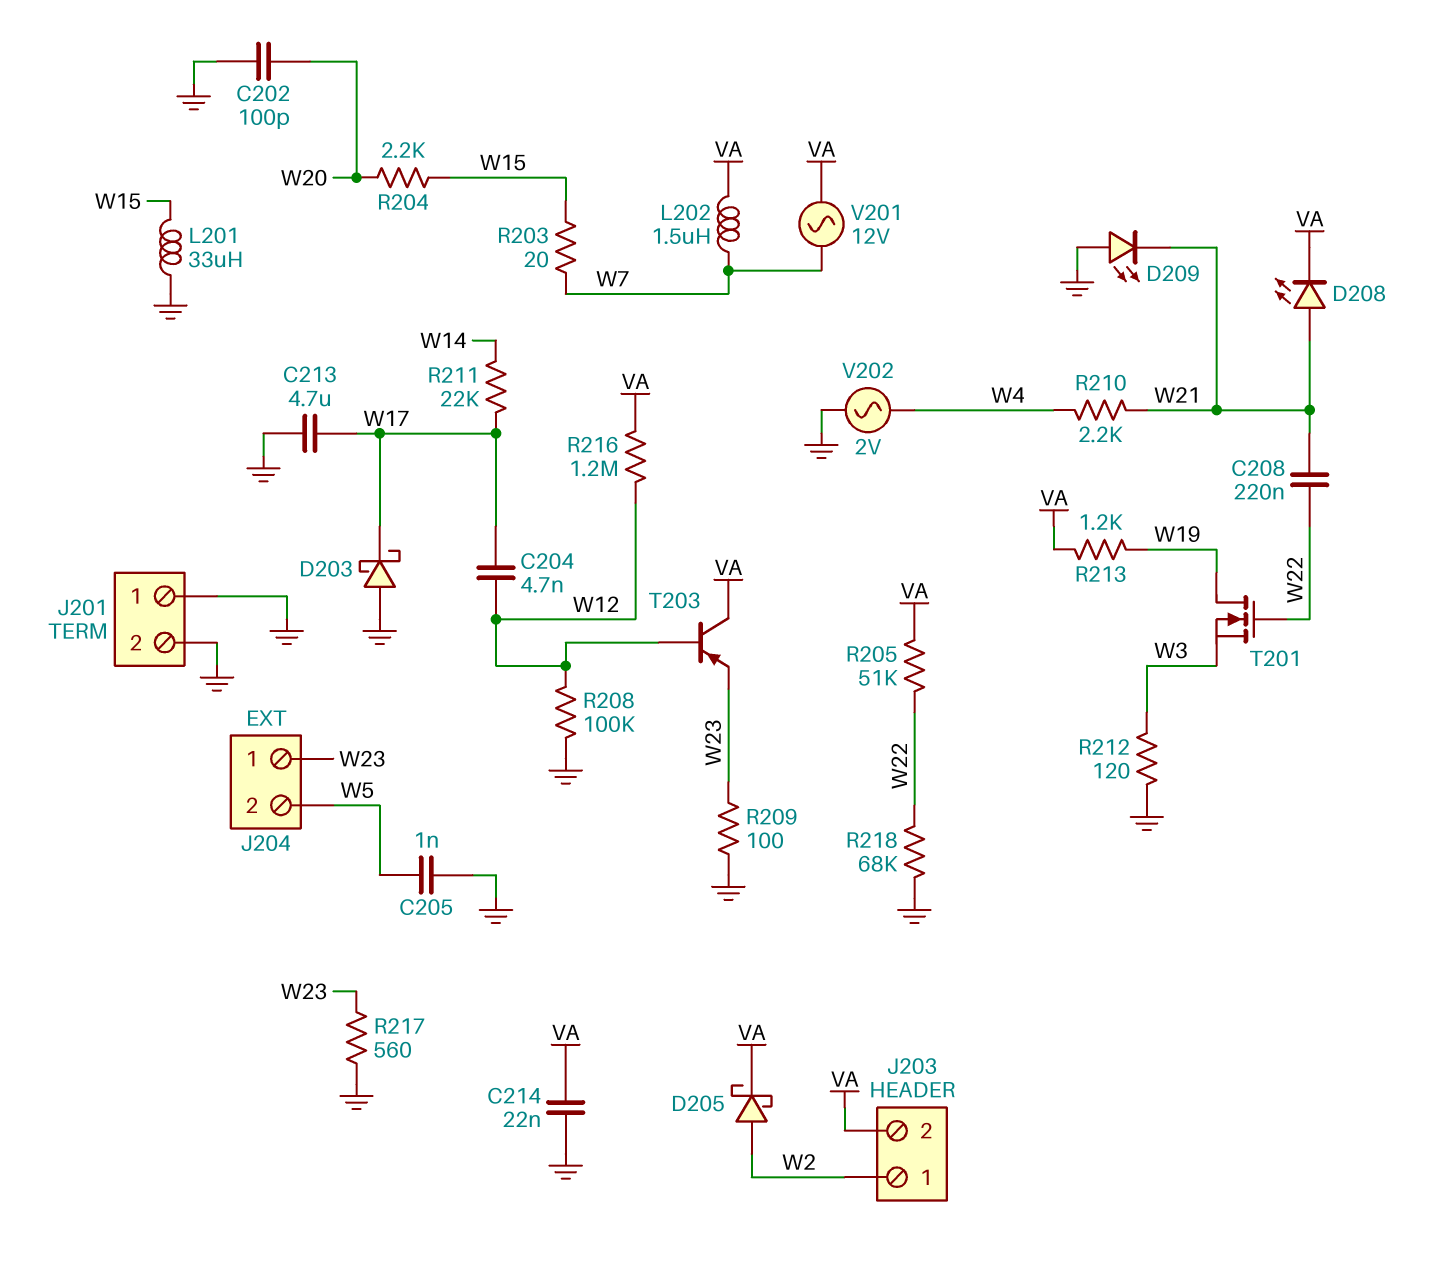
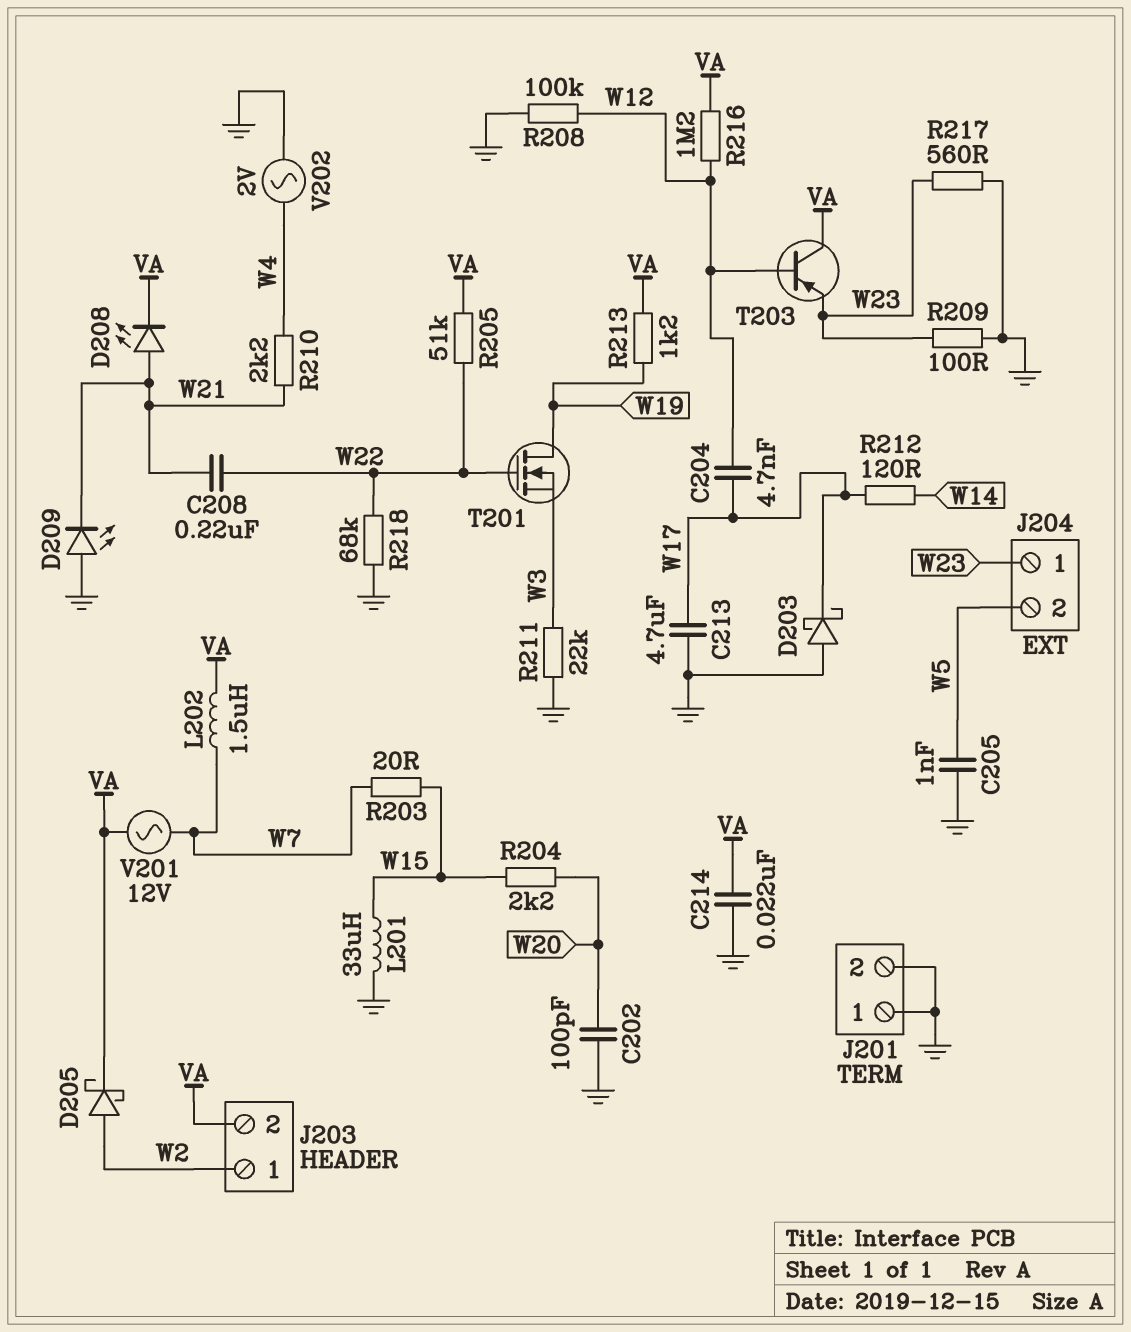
R211: 22k (W14, W17) -> 22k (GND, W3)
R212: 120 (GND, W3) -> 120 (W14, W17)

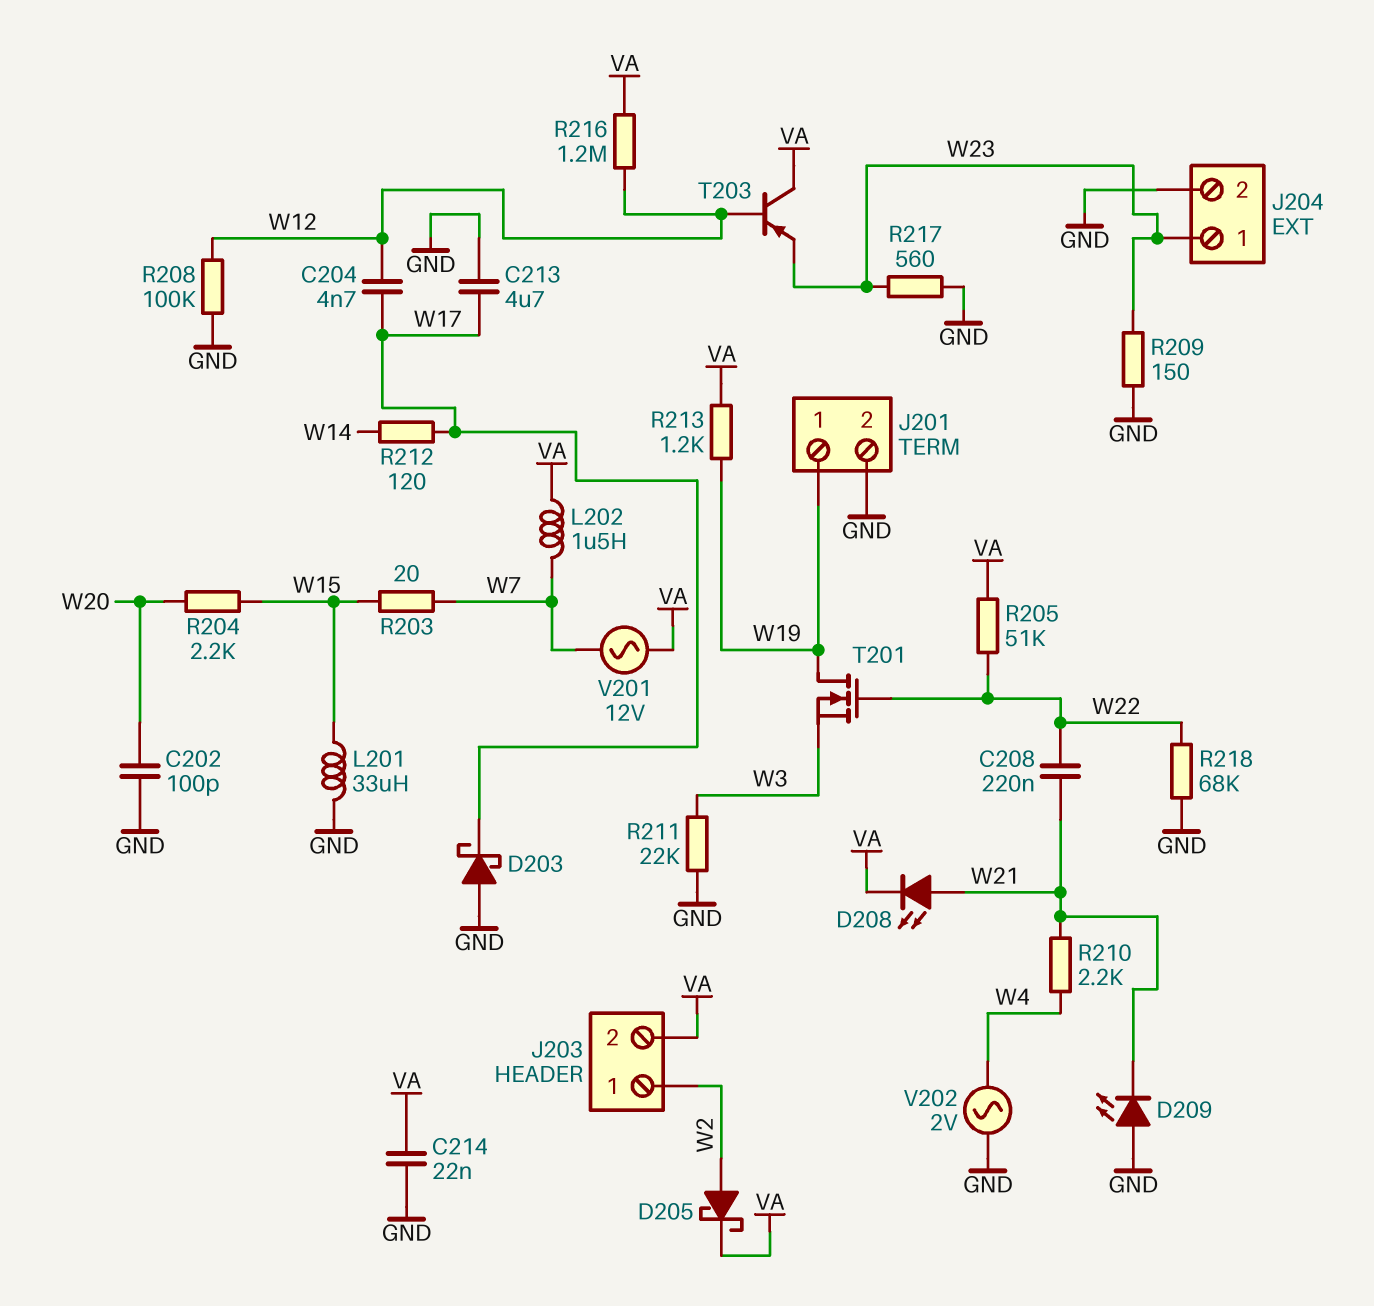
C205: 1nF (GND, W5) -> none
J201 pin 1: GND -> W19
J204 pin 2: W5 -> GND
R209: 100 (GND, W23) -> 150 (GND, W23)

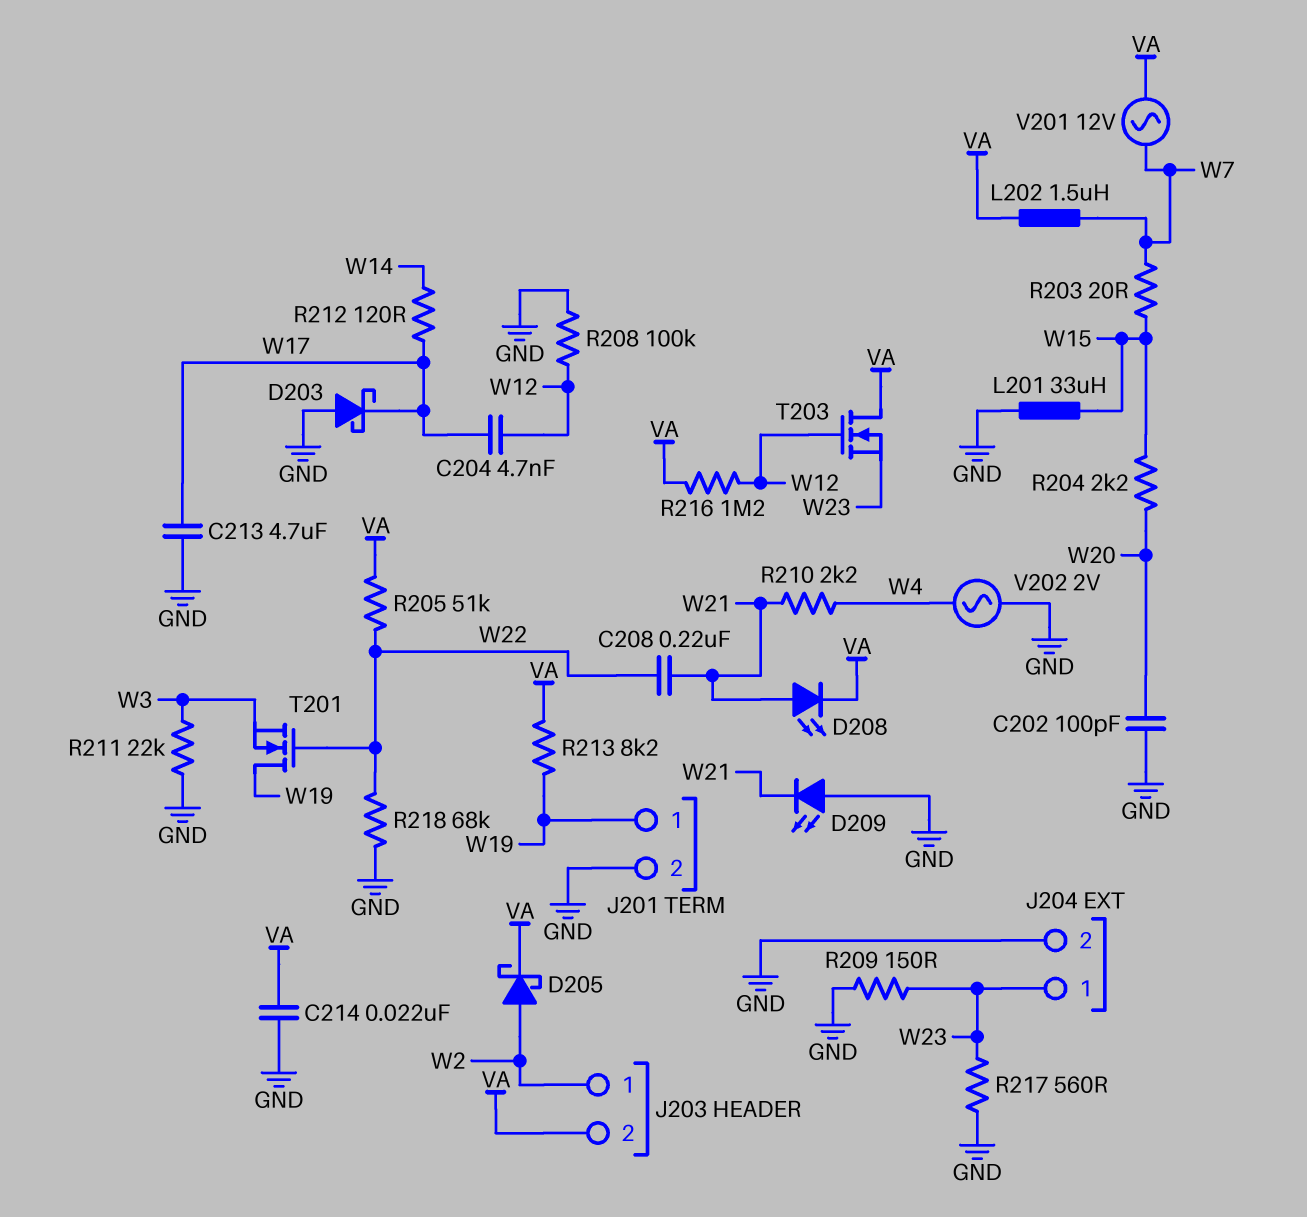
R213: 1.2k (VA, W19) -> 8.2k (VA, W19)
T203: PNP (B W12, C VA, E W23) -> NMOS (G W12, D VA, S W23)

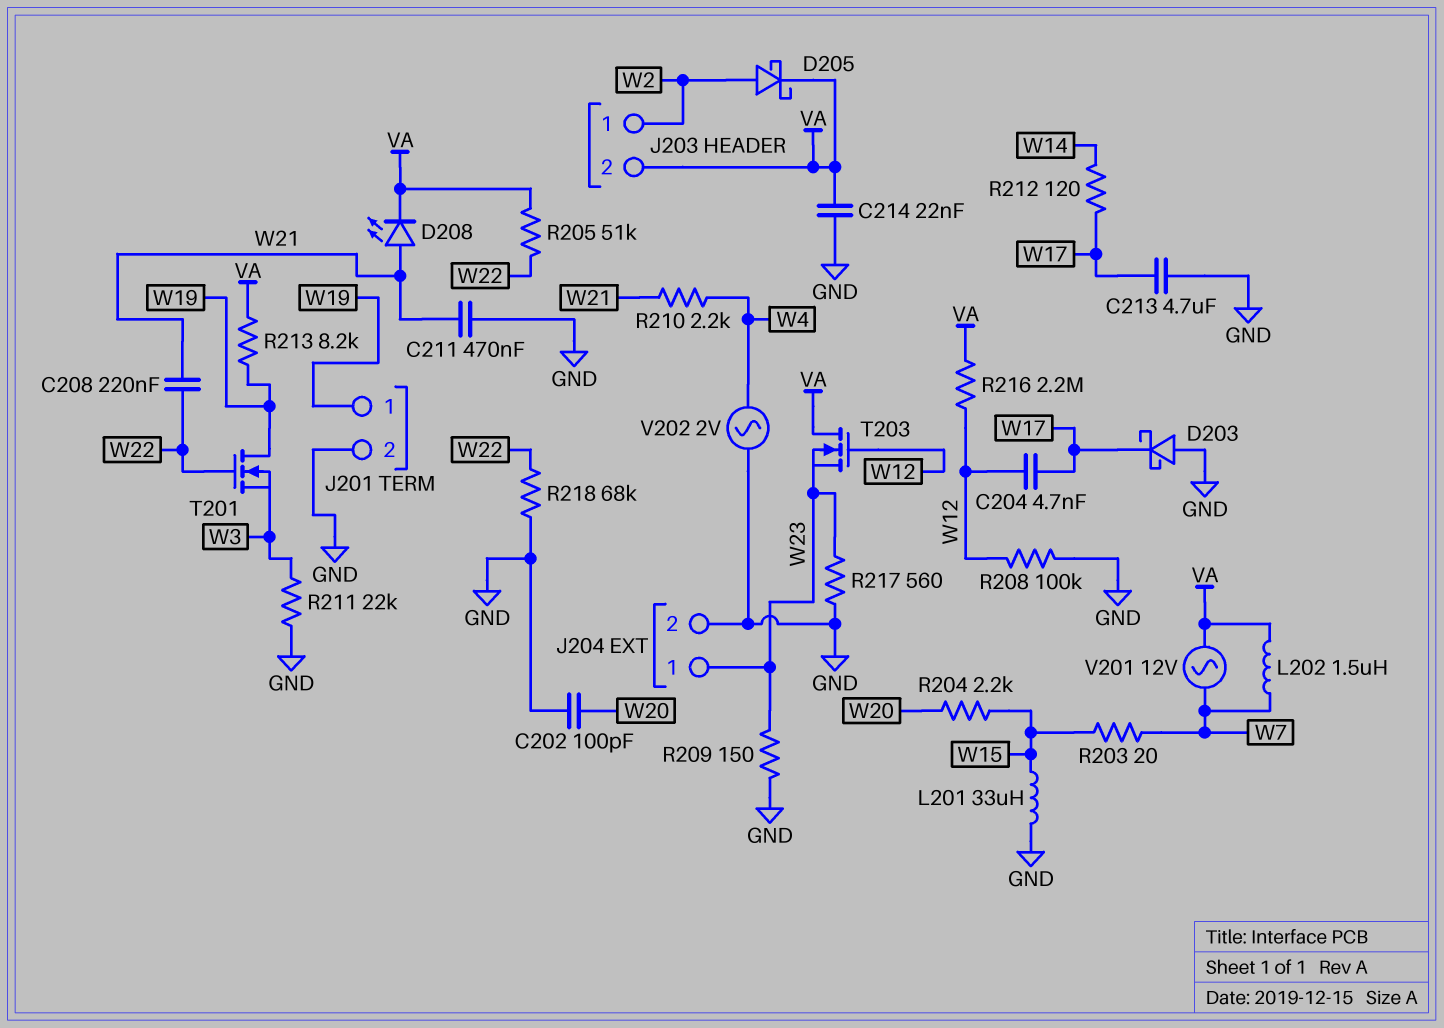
C211: none -> 470nF (GND, W21)
D209: LED (A GND, K W21) -> none
R216: 1.2M (VA, W12) -> 2.2M (VA, W12)

